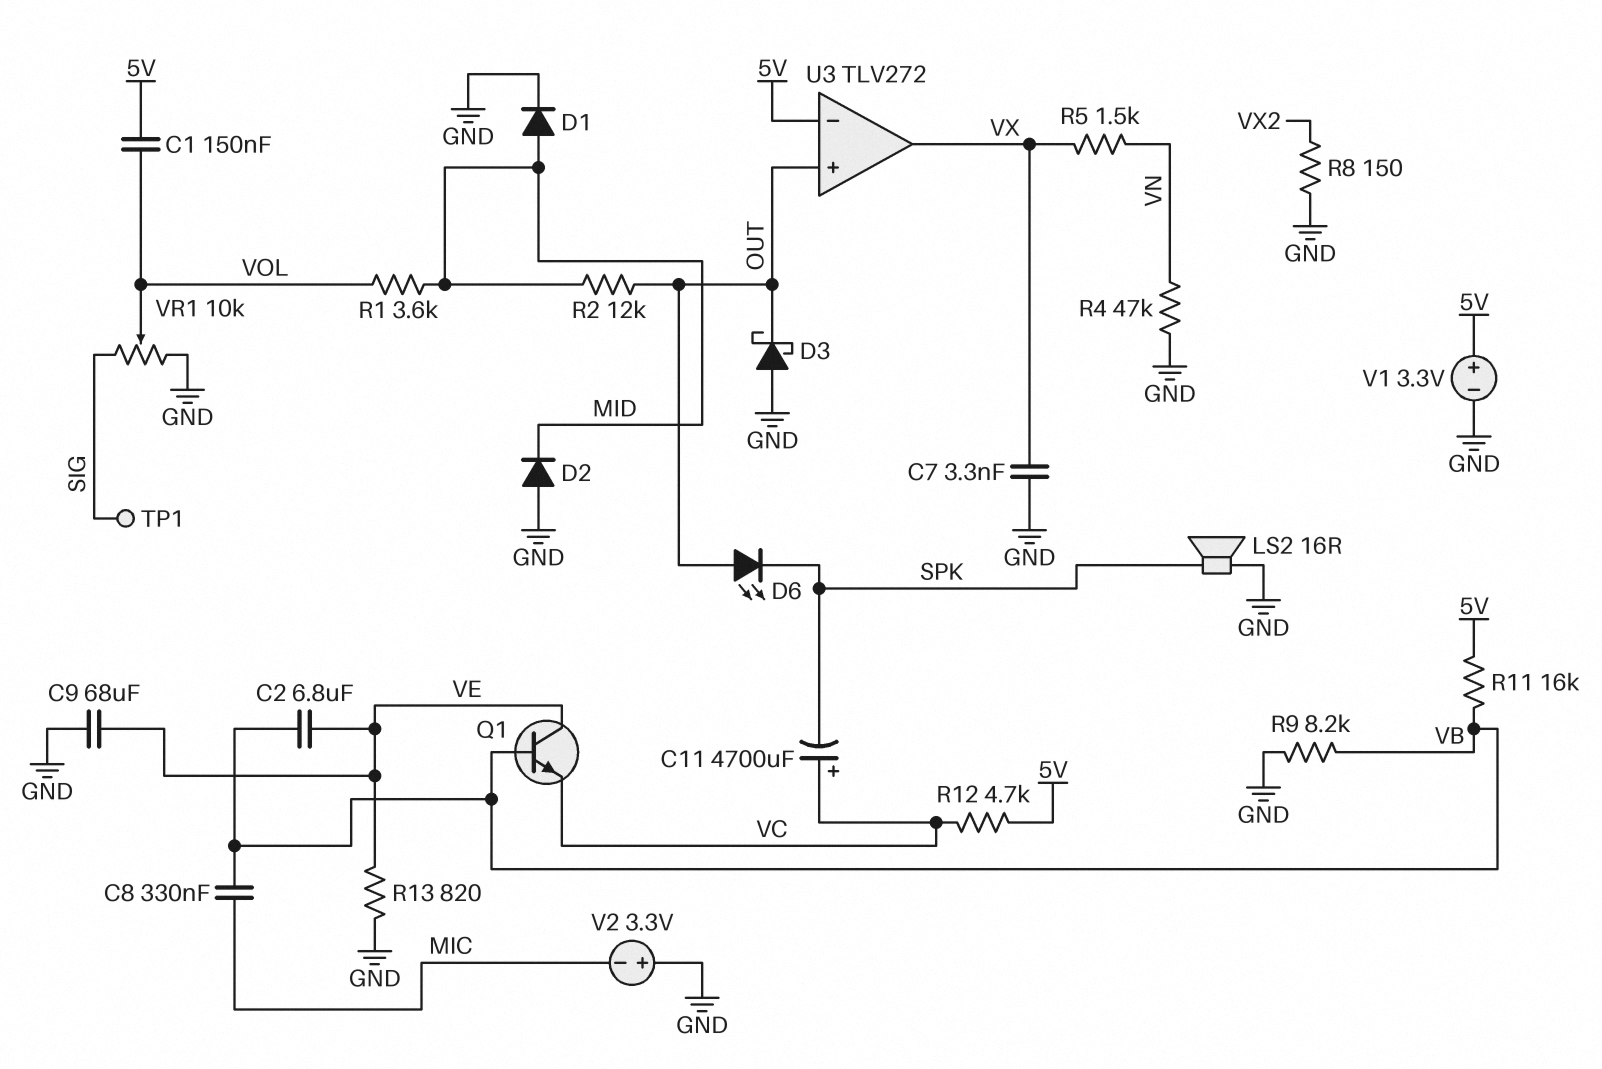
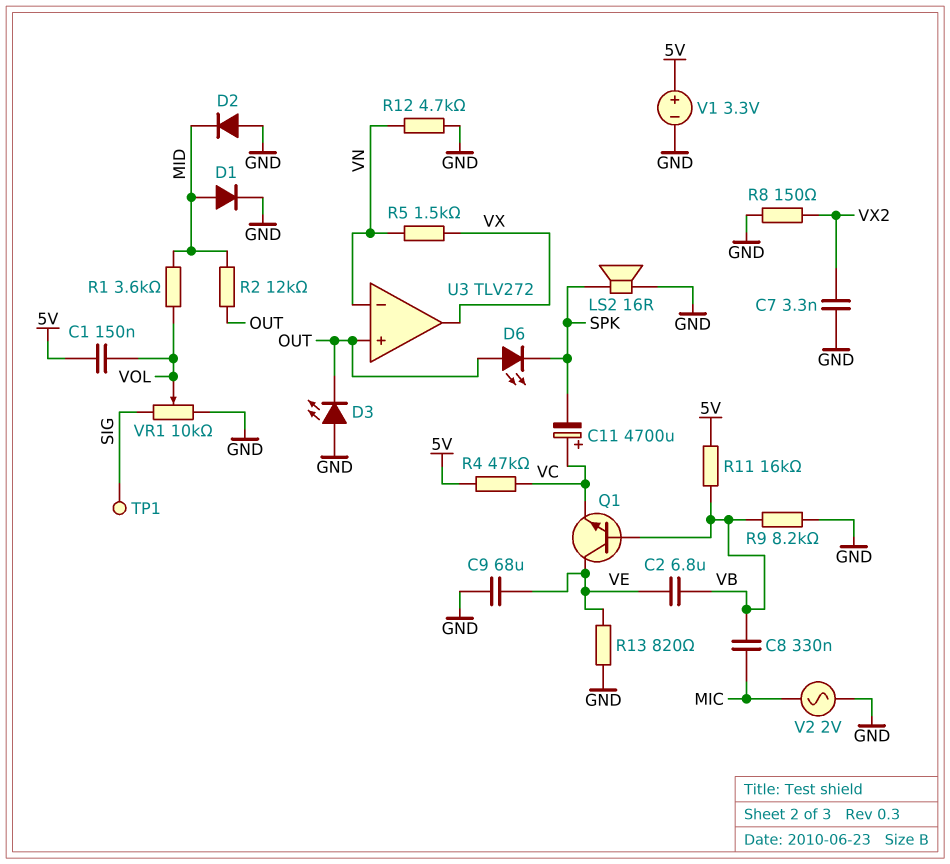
C7: 3.3nF (GND, VX) -> 3.3nF (GND, VX2)
D3: schottky (A GND, K OUT) -> LED (A GND, K OUT)
R4: 47k (GND, VN) -> 47k (5V, VC)
R12: 4.7k (5V, VC) -> 4.7k (GND, VN)
U3 pin in-: 5V -> VN
V2: 3.3V (plus GND, minus MIC) -> AC 2V (GND, MIC)

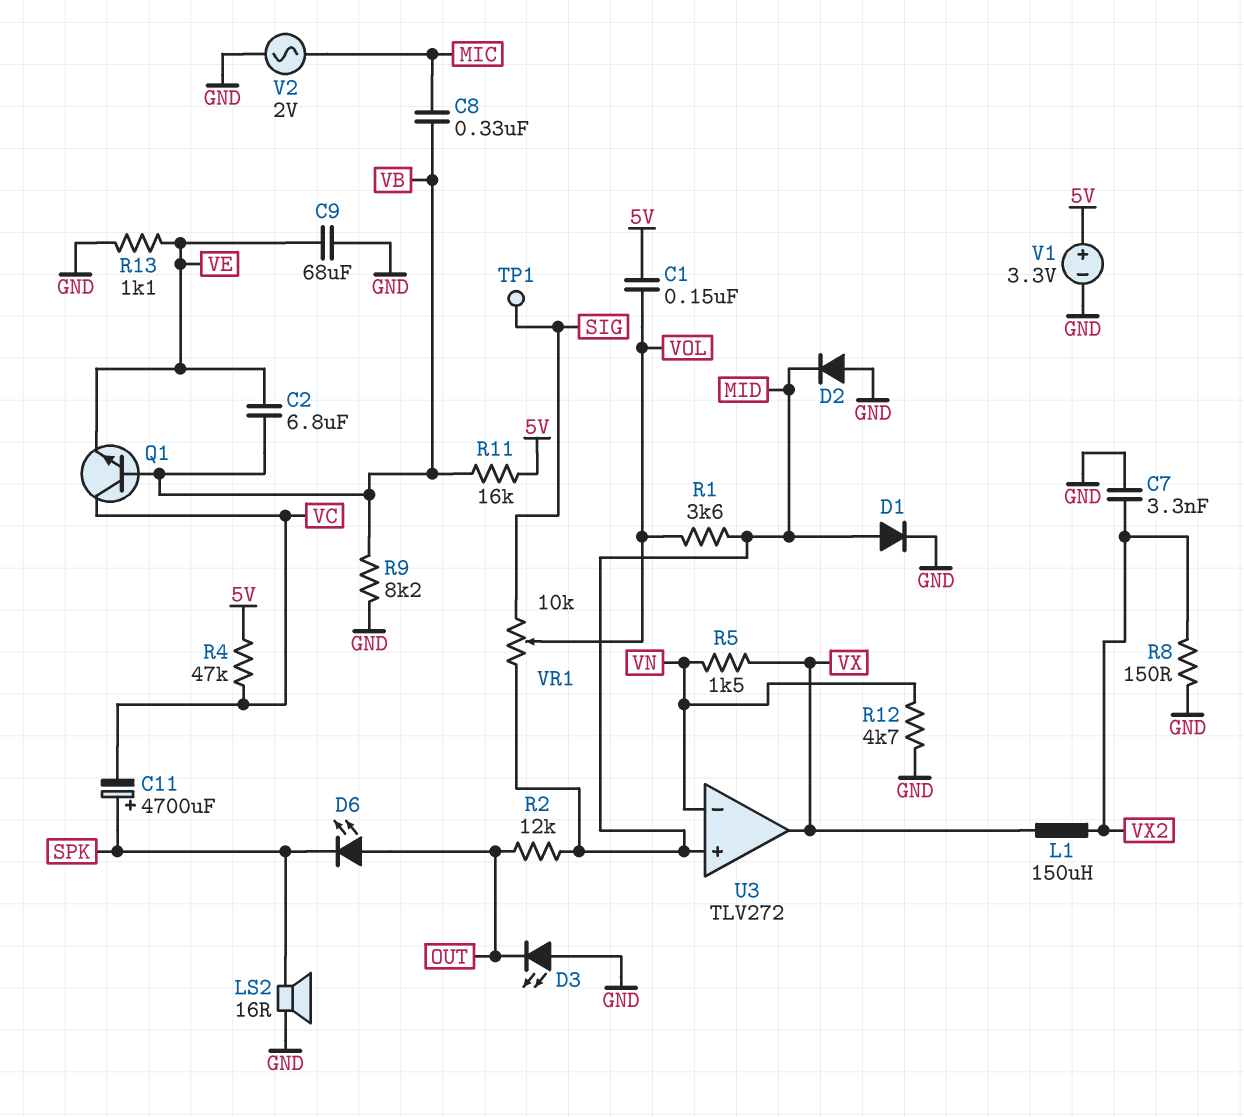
C11: 4700uF (plus VC, minus SPK) -> 4700uF (plus SPK, minus VC)
L1: none -> 150uH (VX, VX2)
Q1: NPN (B VB, C VE, E VC) -> NPN (B VB, C VC, E VE)
R13: 820 (GND, VE) -> 1.1k (GND, VE)
U3 pin in+: OUT -> MID
VR1: 10k (GND, SIG, wiper VOL) -> 10k (MID, SIG, wiper VOL)

